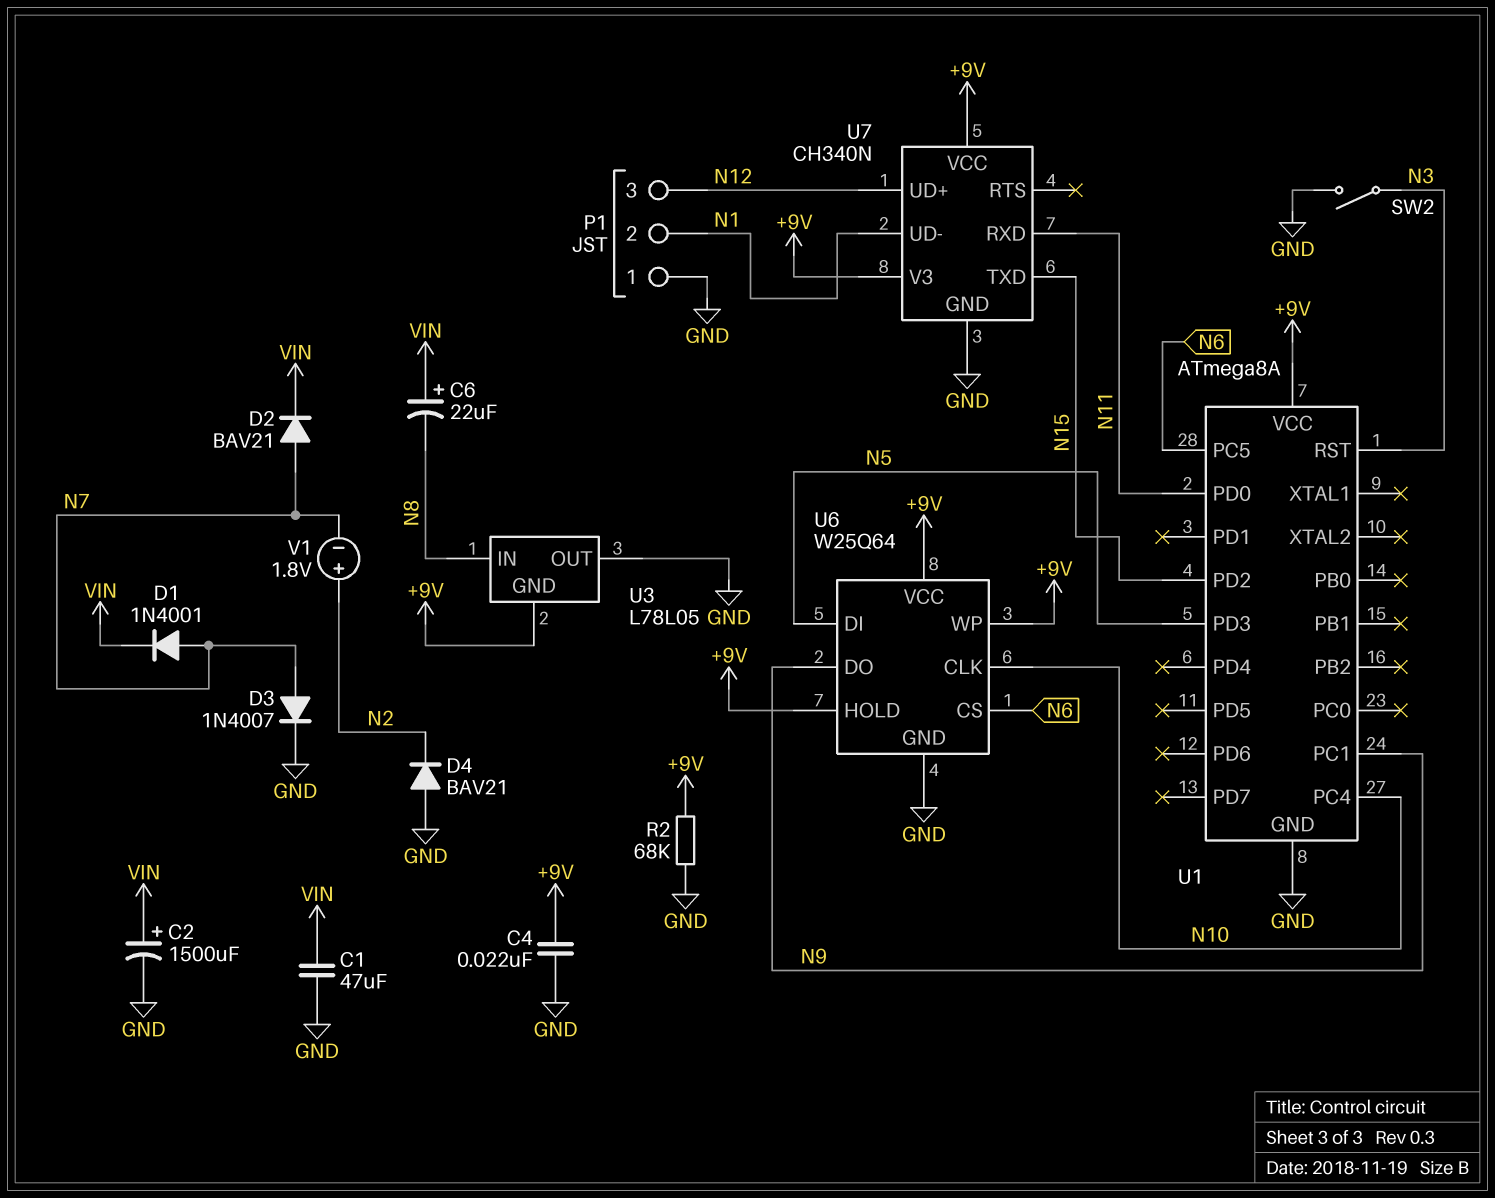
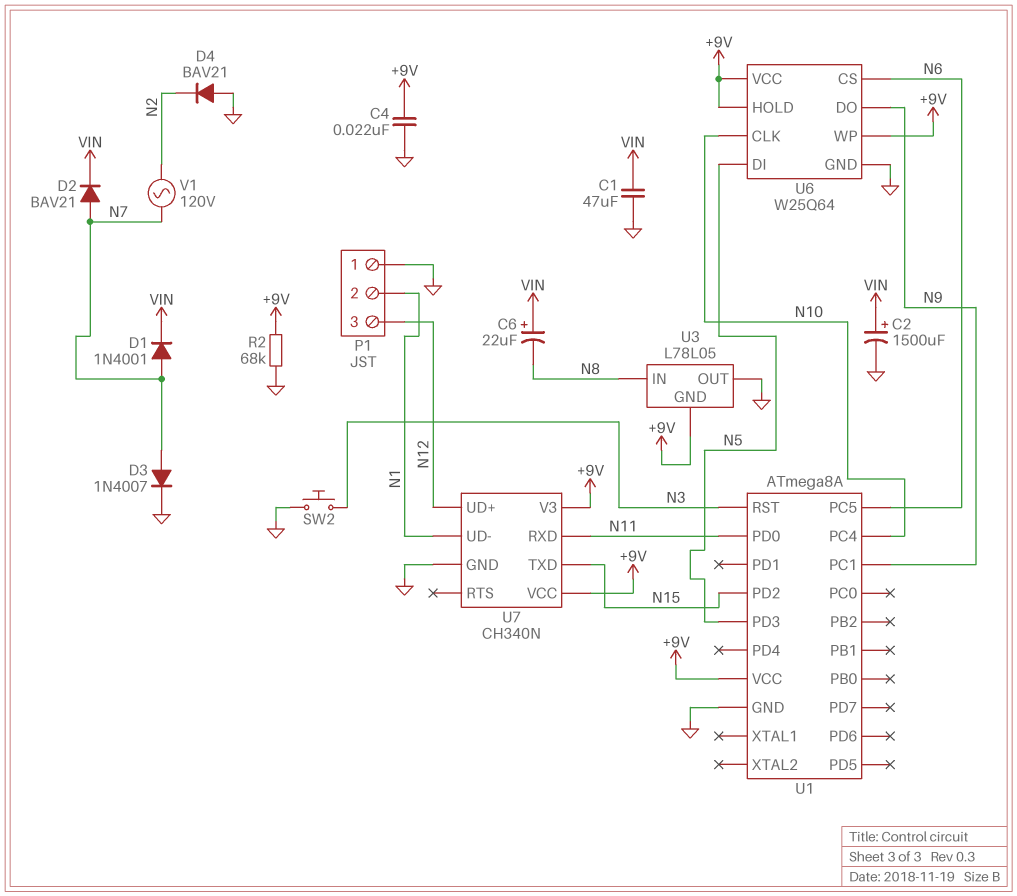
SW2: switch (GND, N3) -> button (GND, N3)
V1: 1.8V (plus N2, minus N7) -> AC 120V (N2, N7)

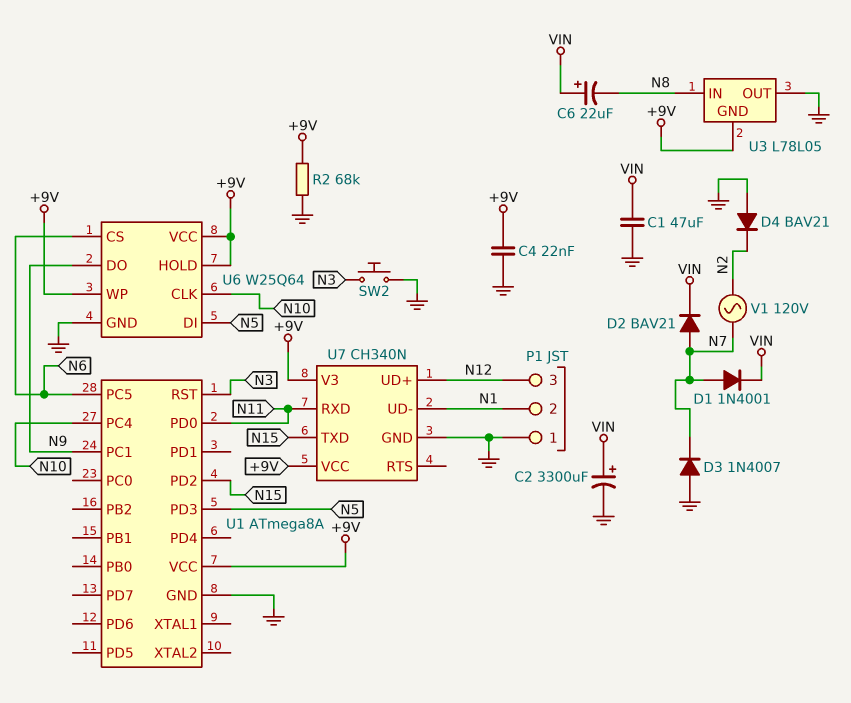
C2: 1500uF (plus VIN, minus GND) -> 3300uF (plus VIN, minus GND)
D3: diode 1N4007 (A N7, K GND) -> diode 1N4007 (A GND, K N7)

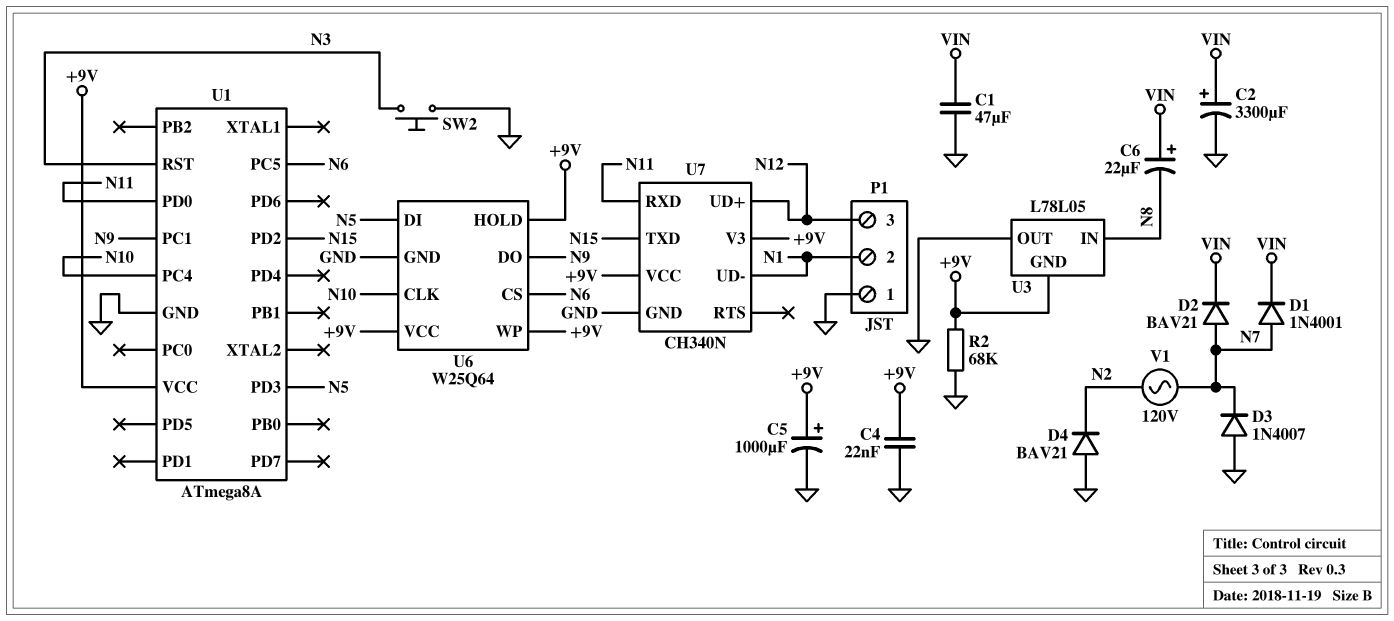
C5: none -> 1000uF (plus +9V, minus GND)

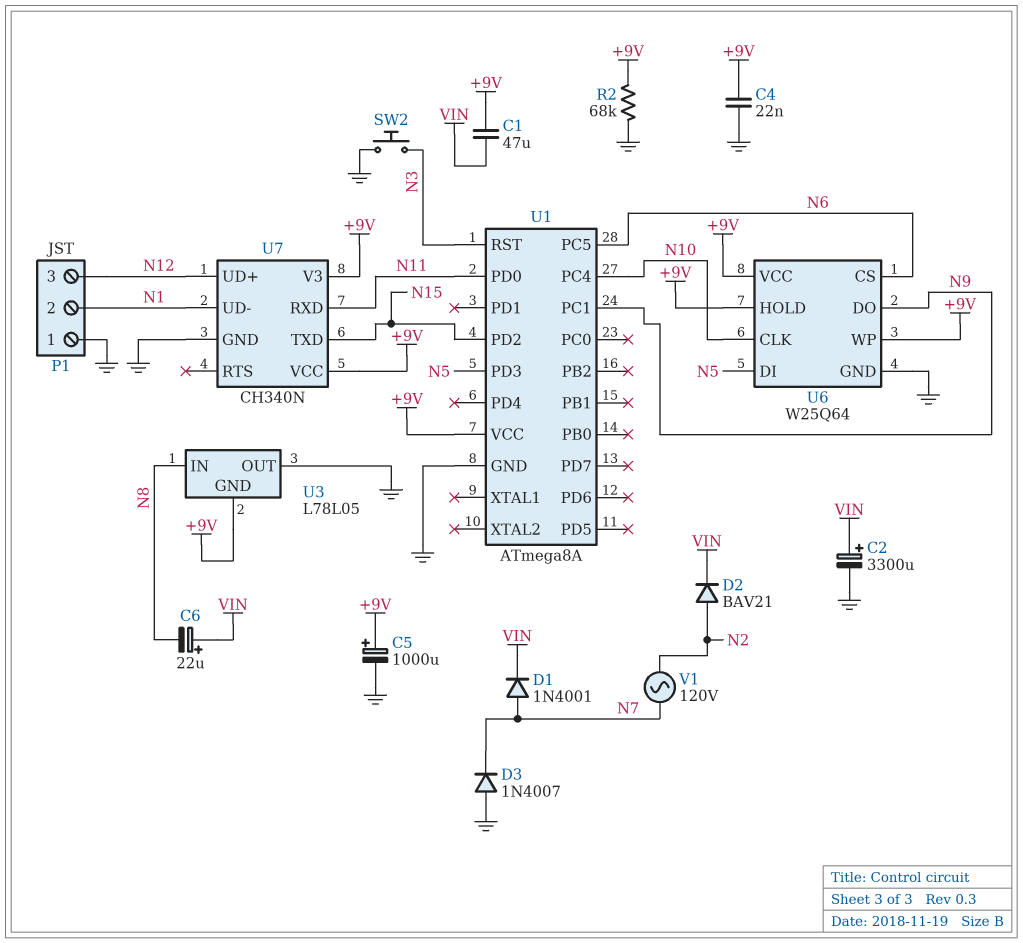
C1: 47uF (GND, VIN) -> 47uF (+9V, VIN)
D2: diode BAV21 (A N7, K VIN) -> diode BAV21 (A N2, K VIN)
D4: diode BAV21 (A GND, K N2) -> none

